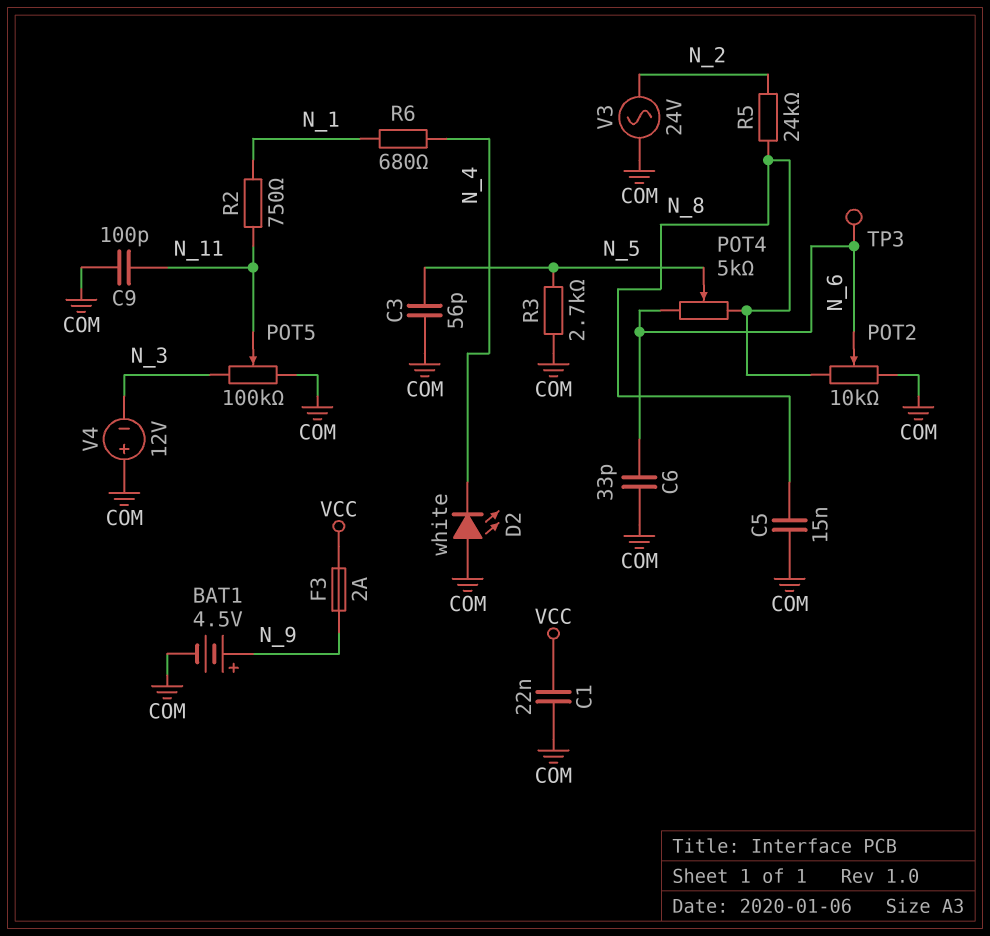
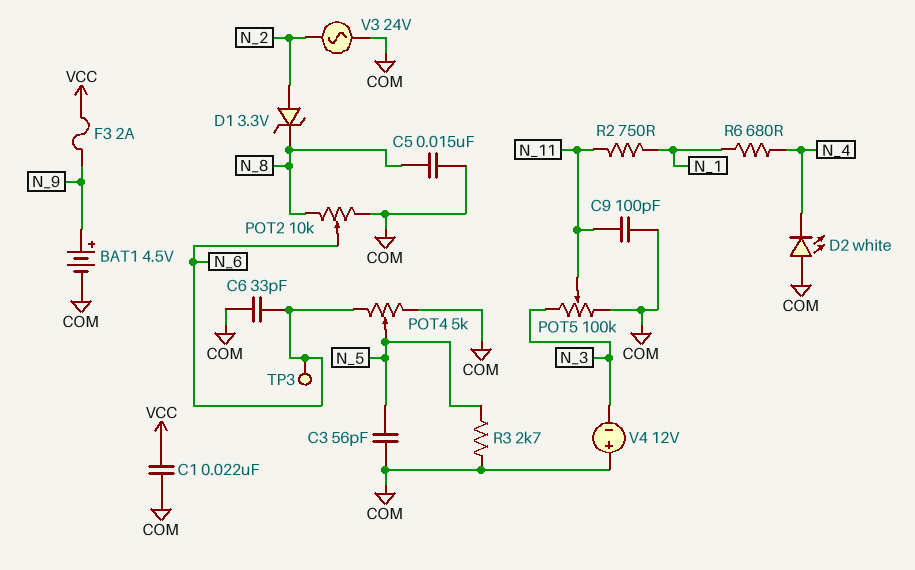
D1: none -> zener 3.3V (A N_2, K N_8)
POT4: 5k (N_6, N_8, wiper N_5) -> 5k (COM, N_6, wiper N_5)
R5: 24k (N_2, N_8) -> none

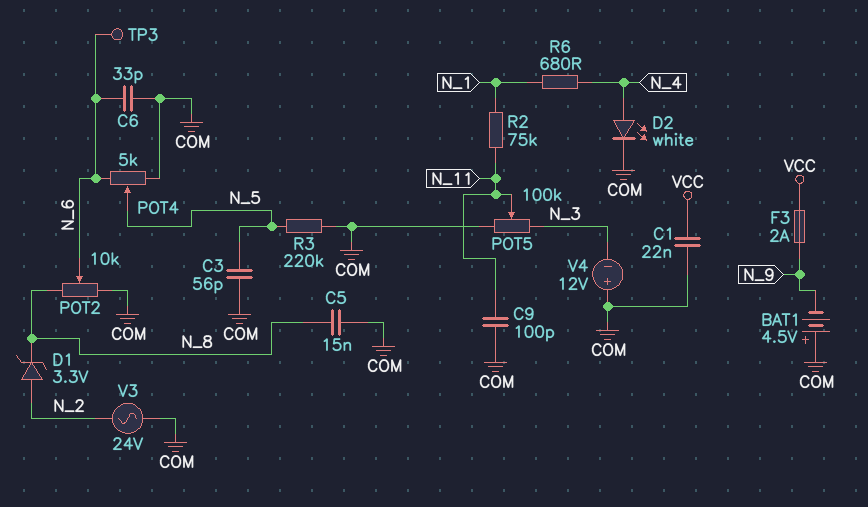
BAT1: 4.5V (plus N_9, minus COM) -> 4.5V (plus COM, minus N_9)
D2: LED white (A COM, K N_4) -> LED white (A N_4, K COM)
R2: 750 (N_1, N_11) -> 75k (N_1, N_11)
R3: 2.7k (COM, N_5) -> 220k (COM, N_5)

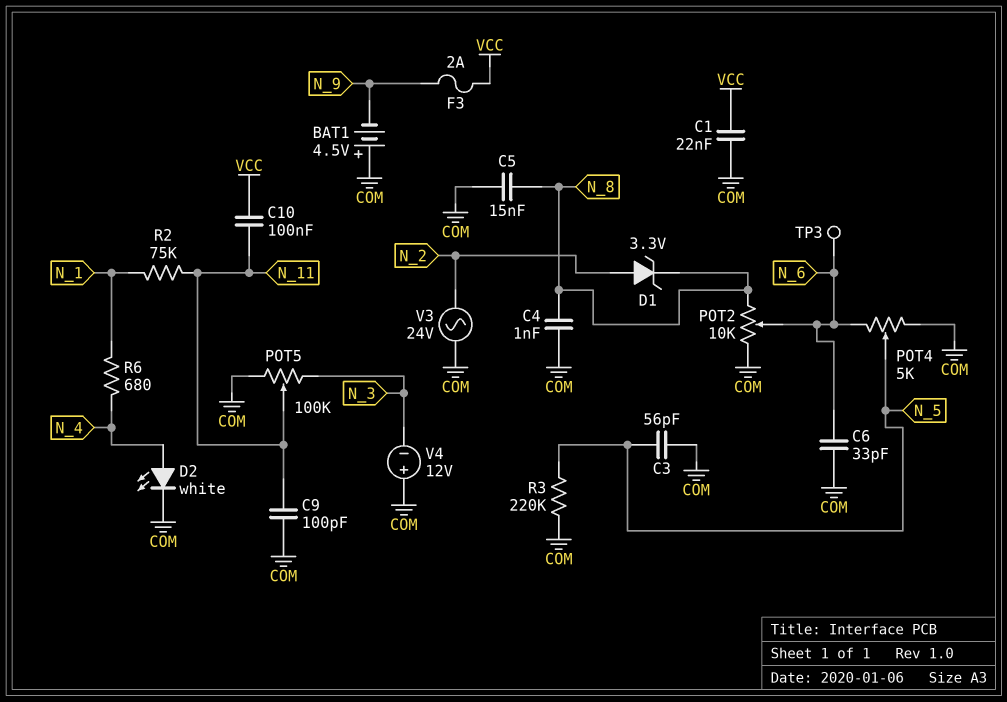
C4: none -> 1nF (COM, N_8)
C10: none -> 100nF (N_11, VCC)

